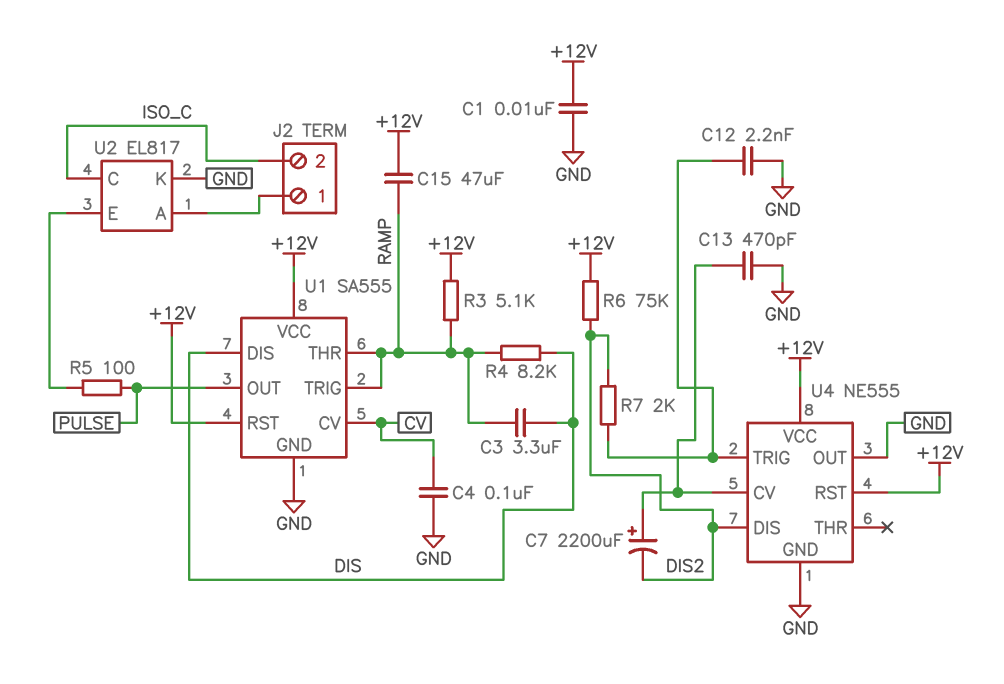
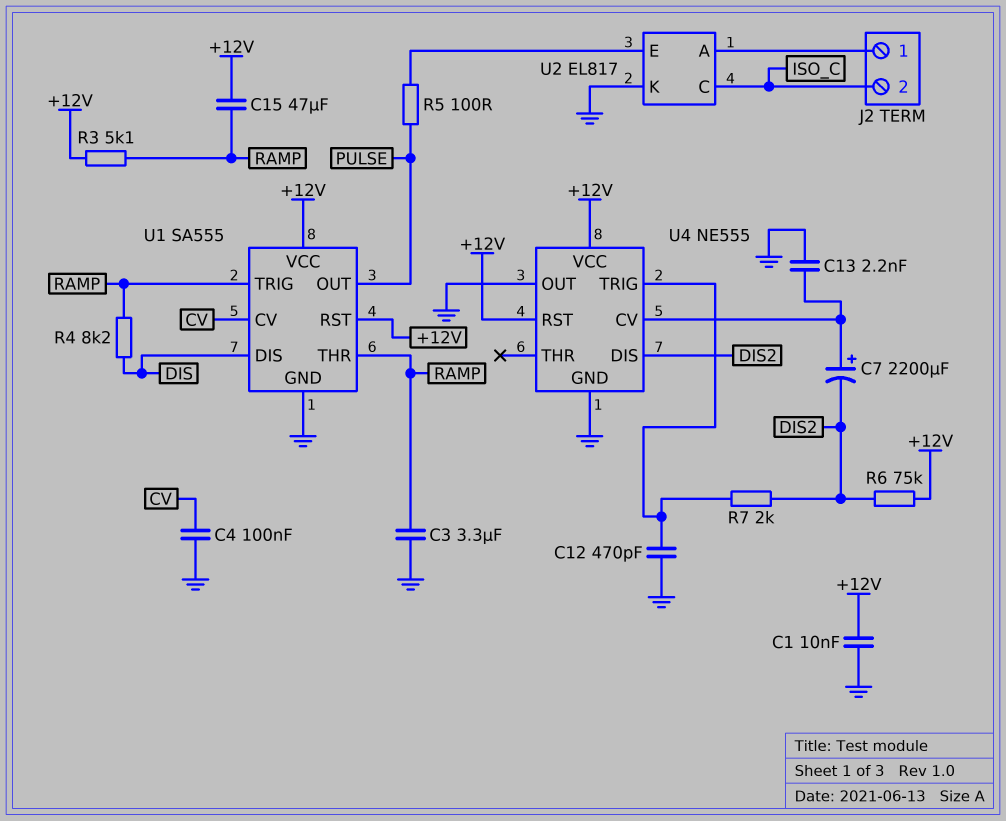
C3: 3.3uF (DIS, RAMP) -> 3.3uF (GND, RAMP)
C12: 2.2nF (GND, U4/TRIG) -> 470pF (GND, U4/TRIG)
C13: 470pF (GND, U4/CV) -> 2.2nF (GND, U4/CV)

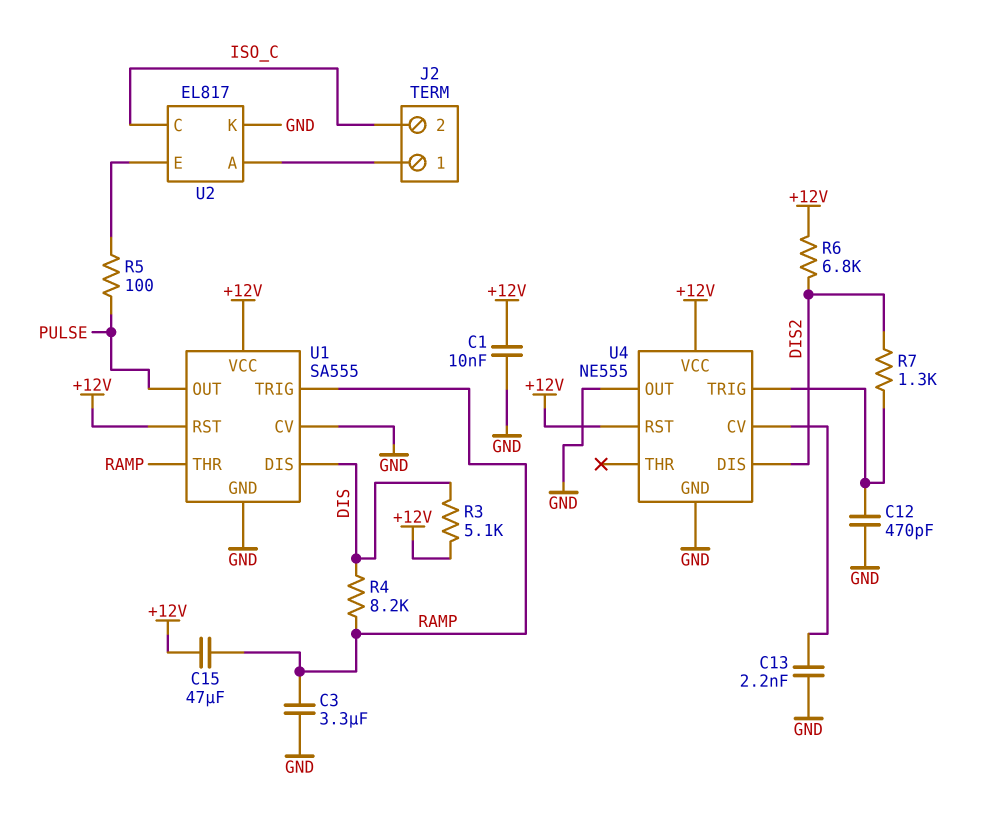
C4: 100nF (CV, GND) -> none
C7: 2200uF (plus U4/CV, minus DIS2) -> none
R3: 5.1k (+12V, RAMP) -> 5.1k (+12V, DIS)
R6: 75k (+12V, DIS2) -> 6.8k (+12V, DIS2)
R7: 2k (DIS2, U4/TRIG) -> 1.3k (DIS2, U4/TRIG)
U1 pin CV: CV -> GND

